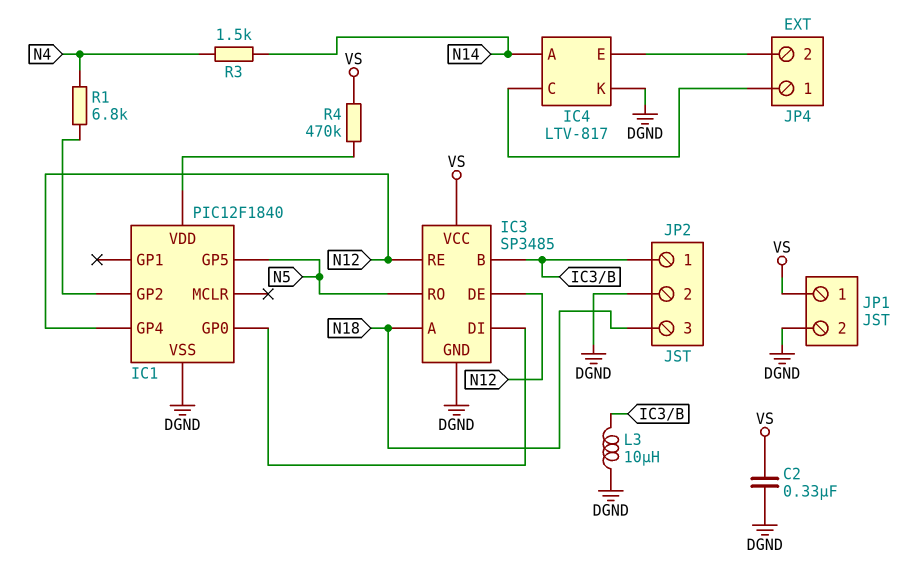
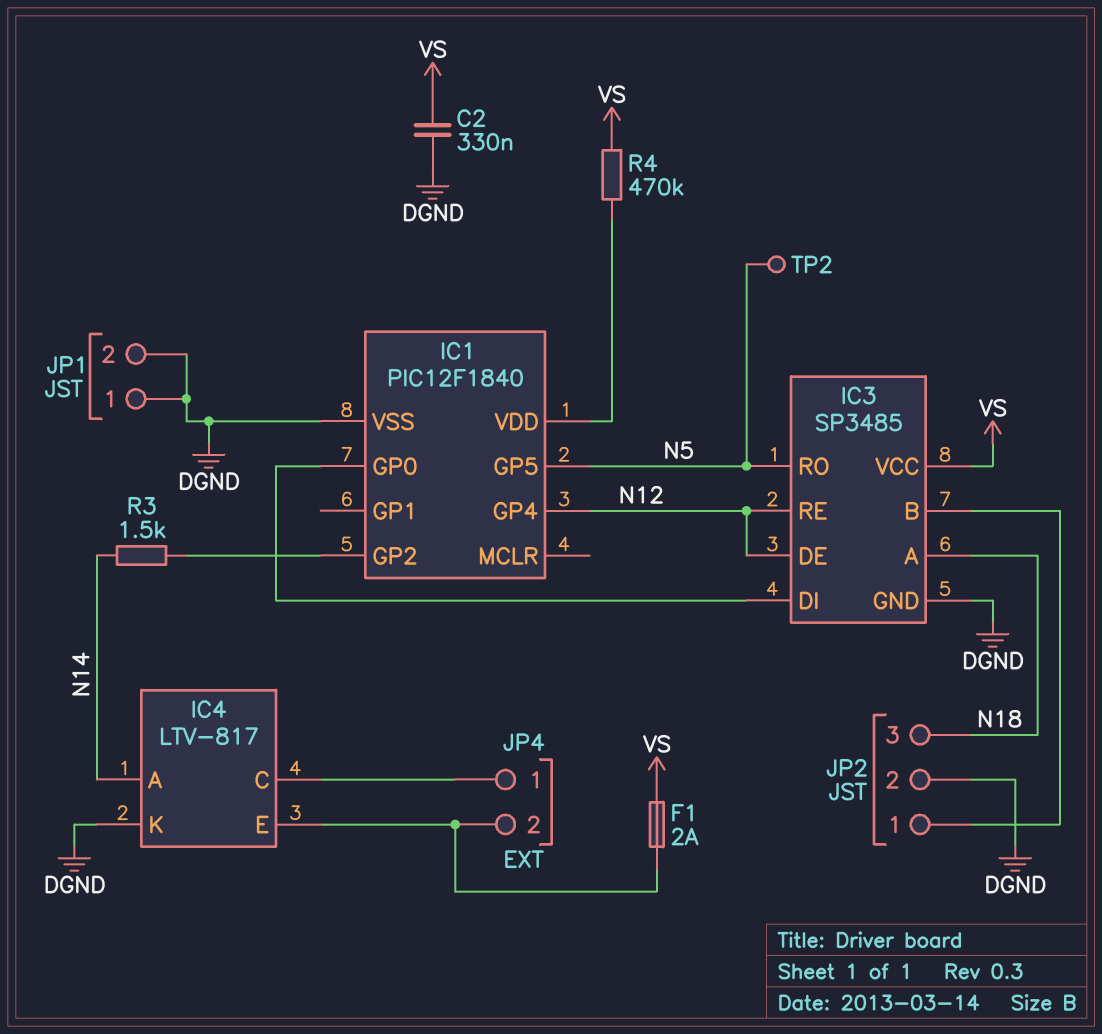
F1: none -> 2A (IC4/E, VS)
JP1 pin 1: VS -> DGND
L3: 10uH (DGND, IC3/B) -> none
R1: 6.8k (IC1/GP2, N4) -> none
R3: 1.5k (N4, N14) -> 1.5k (IC1/GP2, N14)
TP2: none -> test point (N5)

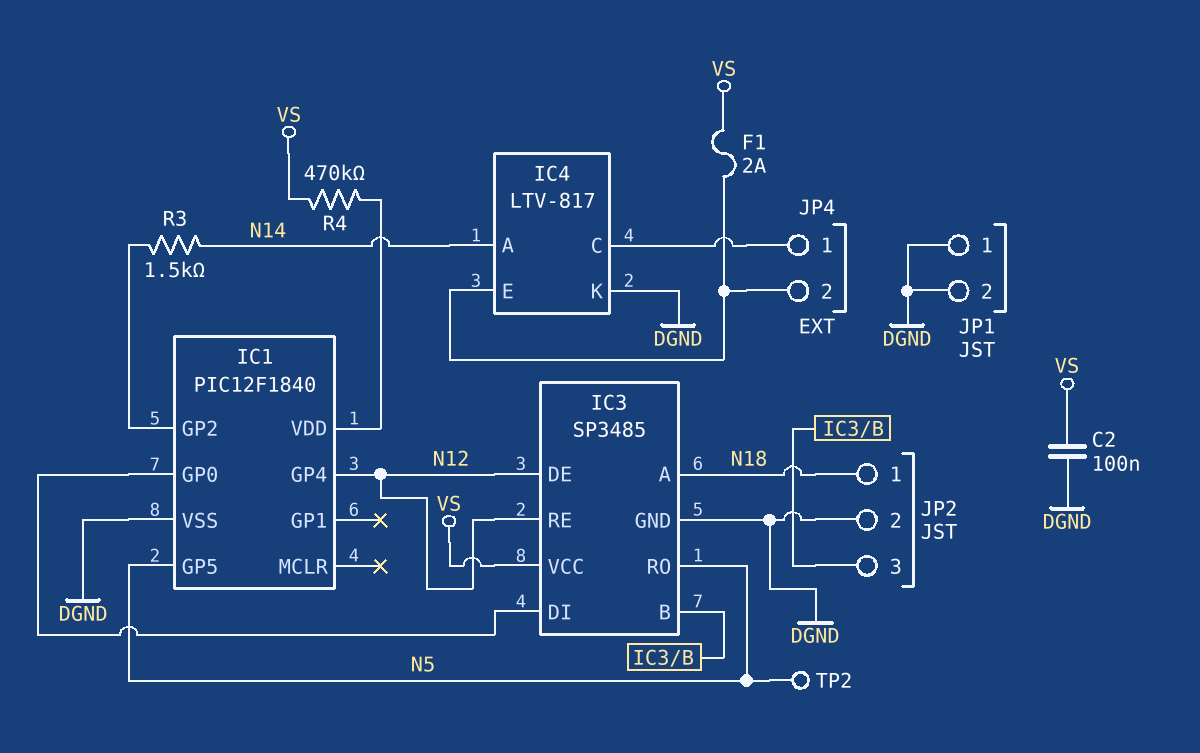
C2: 330nF (DGND, VS) -> 100nF (DGND, VS)
JP2 pin 1: IC3/B -> N18
JP2 pin 3: N18 -> IC3/B

